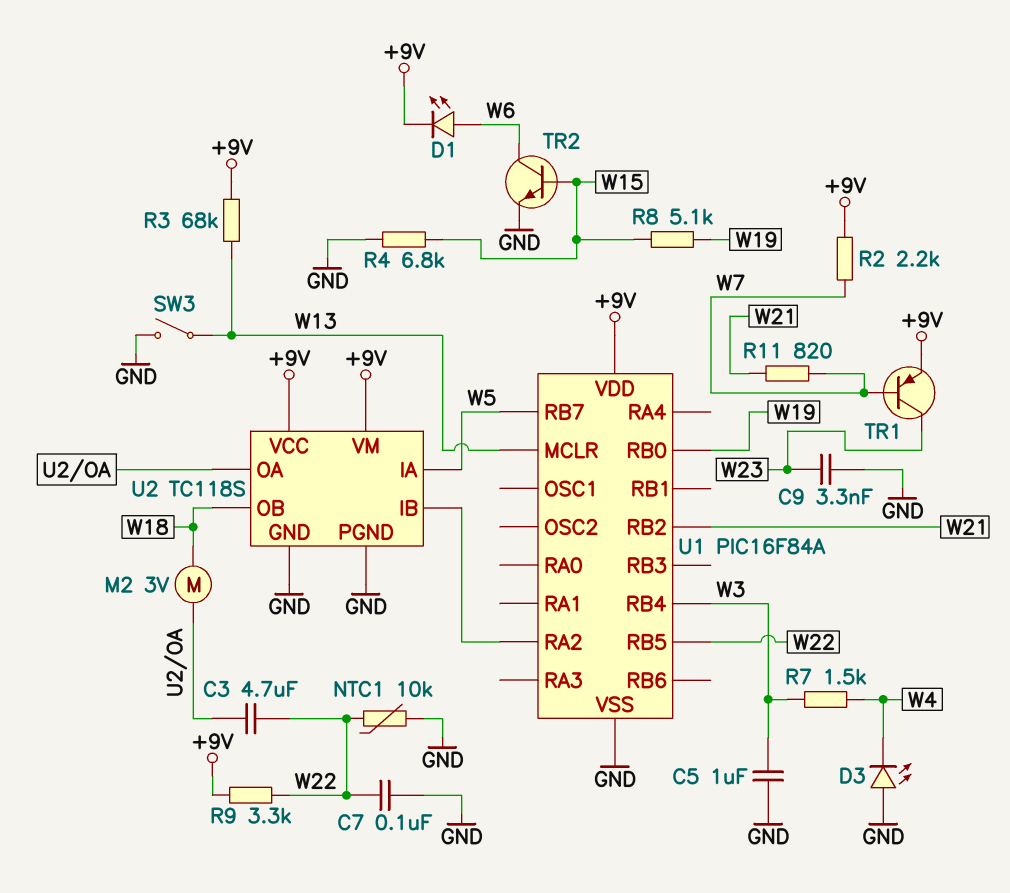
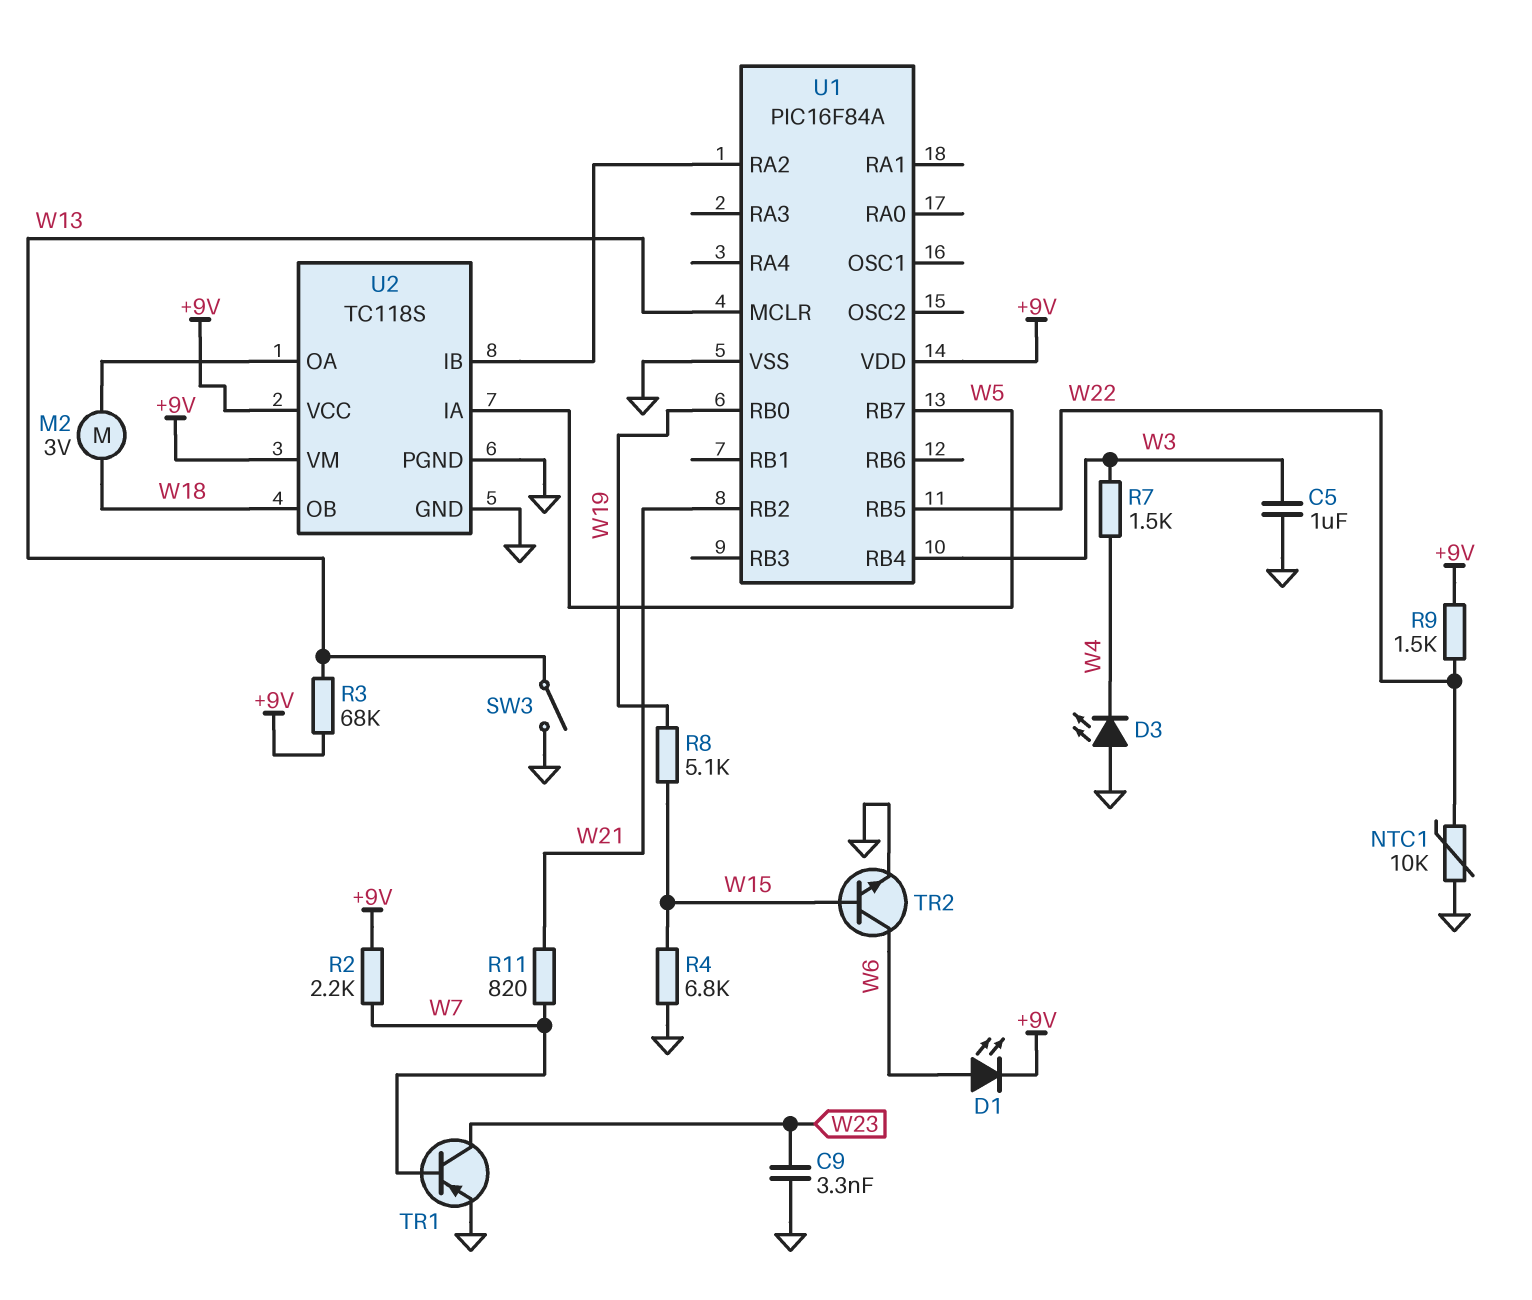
C3: 4.7uF (U2/OA, W22) -> none
C7: 100nF (GND, W22) -> none
R9: 3.3k (+9V, W22) -> 1.5k (+9V, W22)
TR1: PNP (B W7, C W23, E +9V) -> PNP (B W7, C W23, E GND)

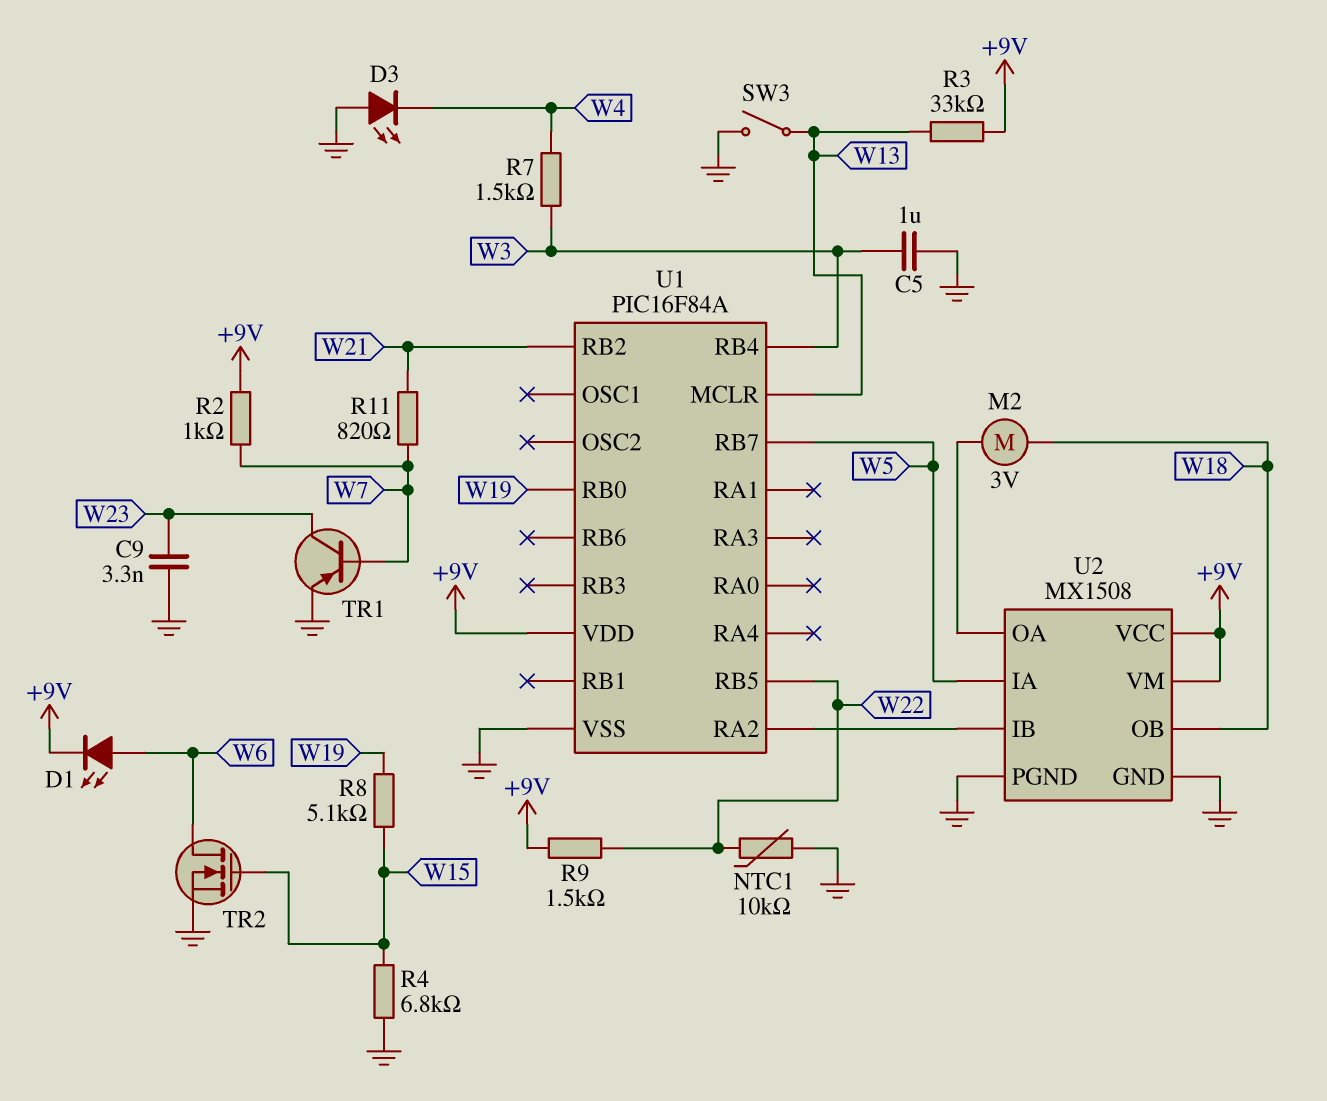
R2: 2.2k (+9V, W7) -> 1k (+9V, W7)
R3: 68k (+9V, W13) -> 33k (+9V, W13)
TR2: NPN (B W15, C W6, E GND) -> NMOS (G W15, D W6, S GND)
U2: TC118S -> MX1508

